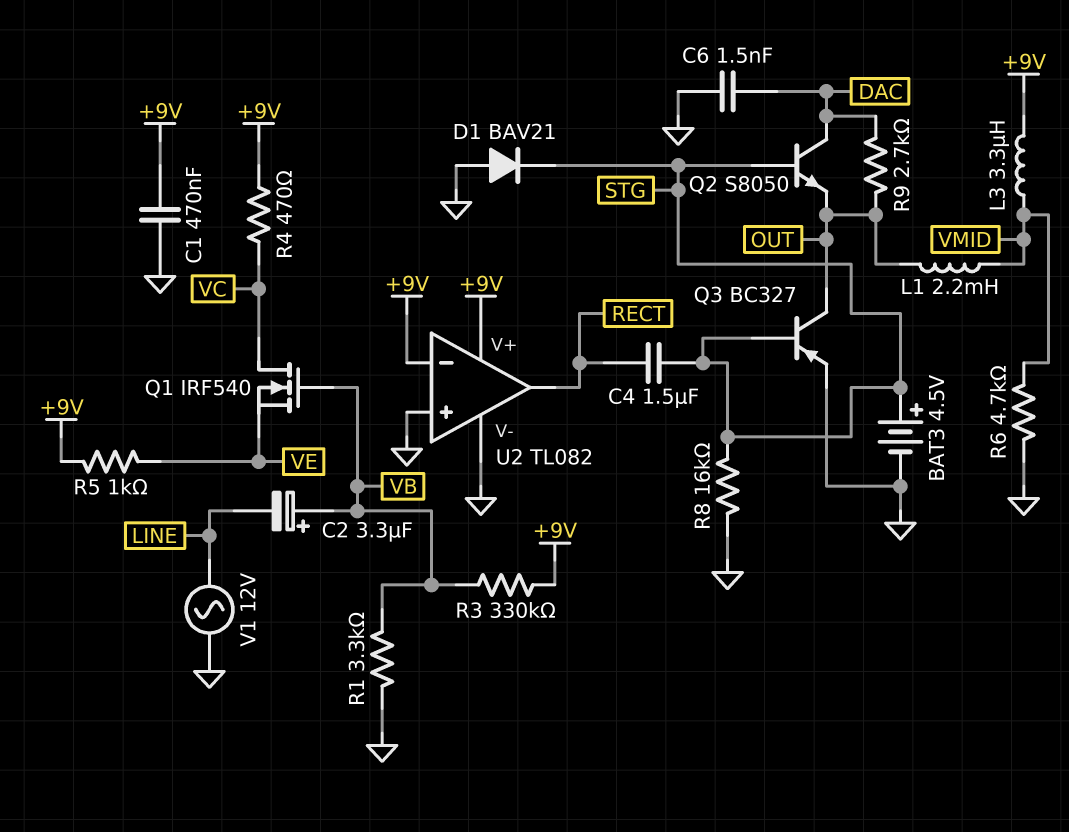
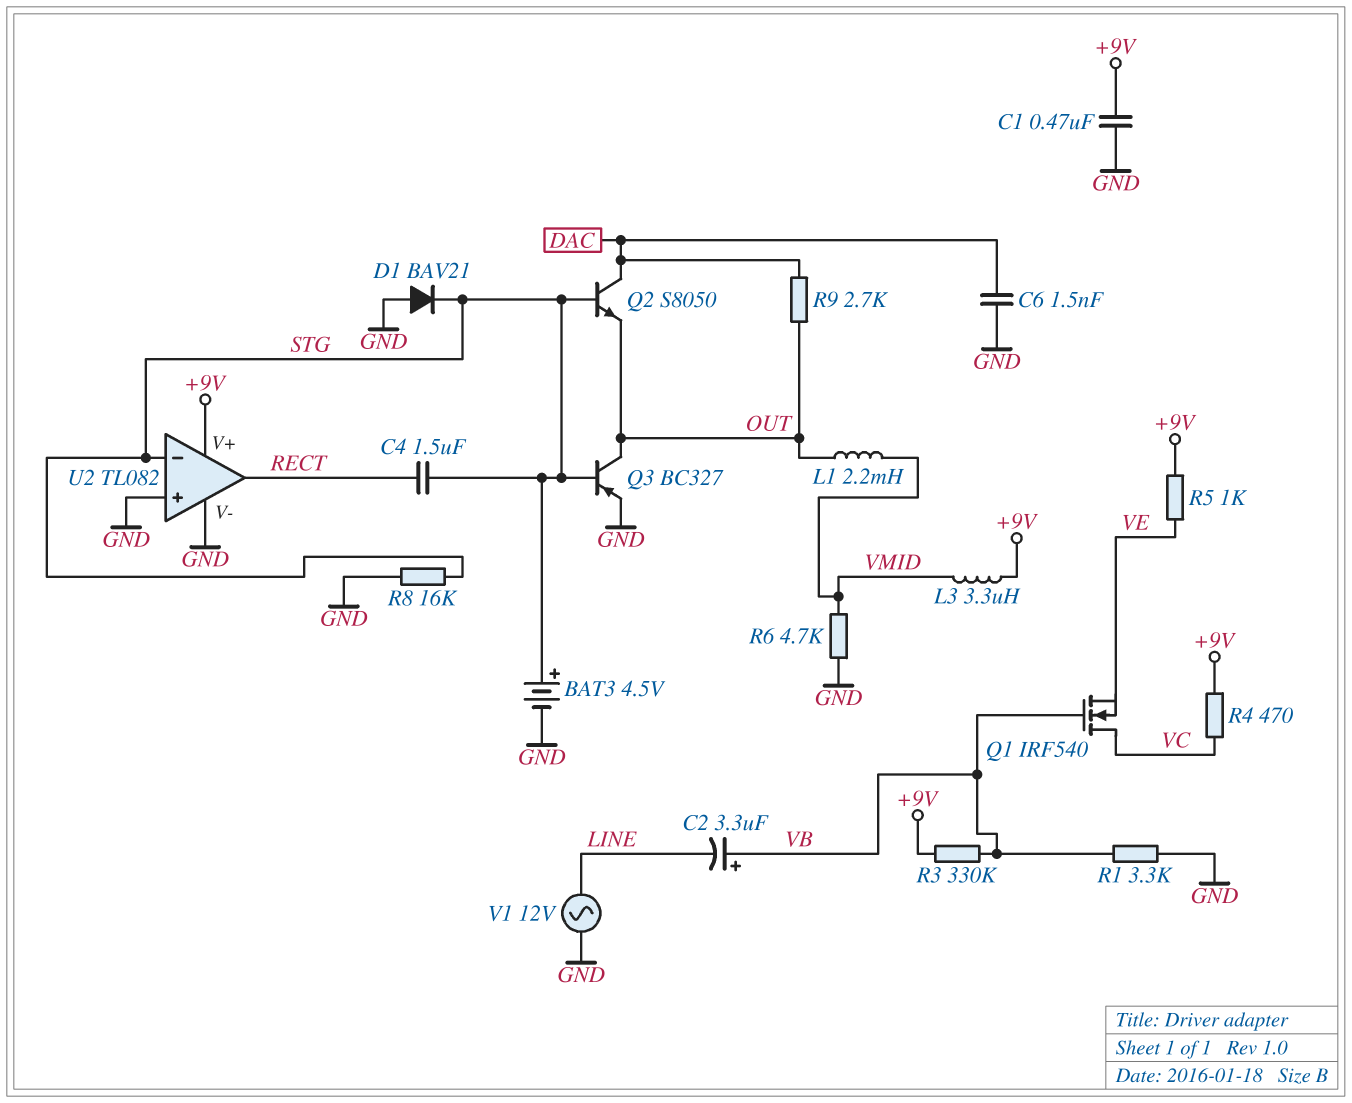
U2 pin in-: +9V -> STG

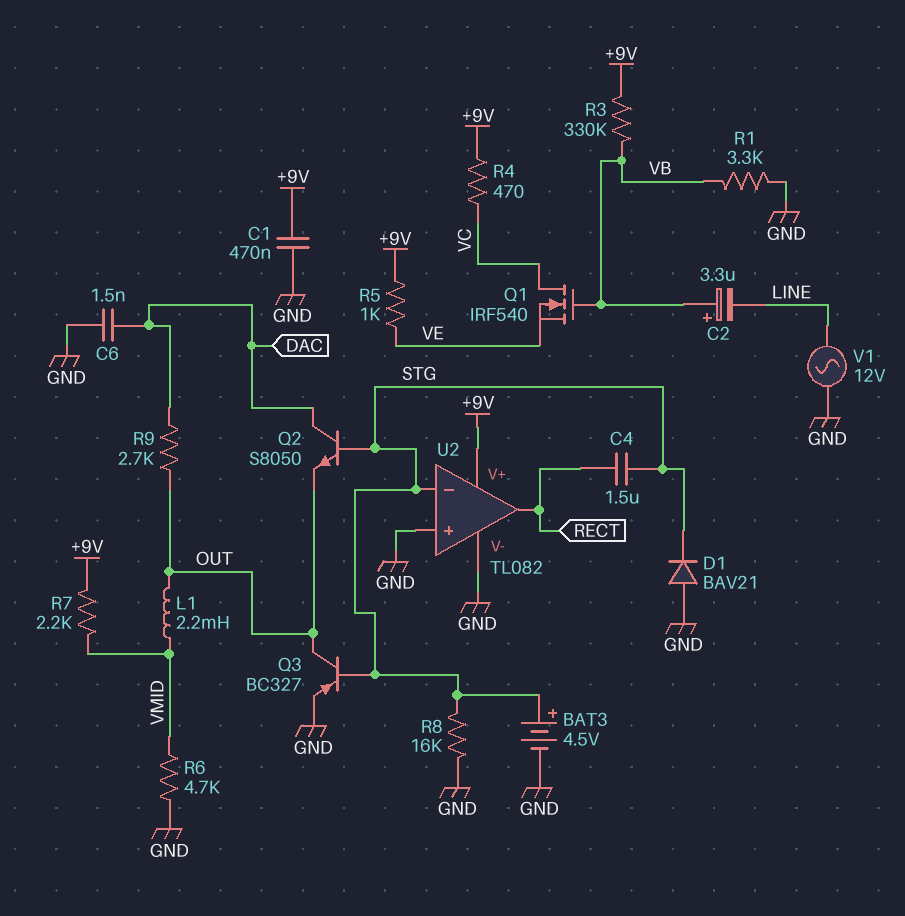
L3: 3.3uH (+9V, VMID) -> none
R7: none -> 2.2k (+9V, VMID)

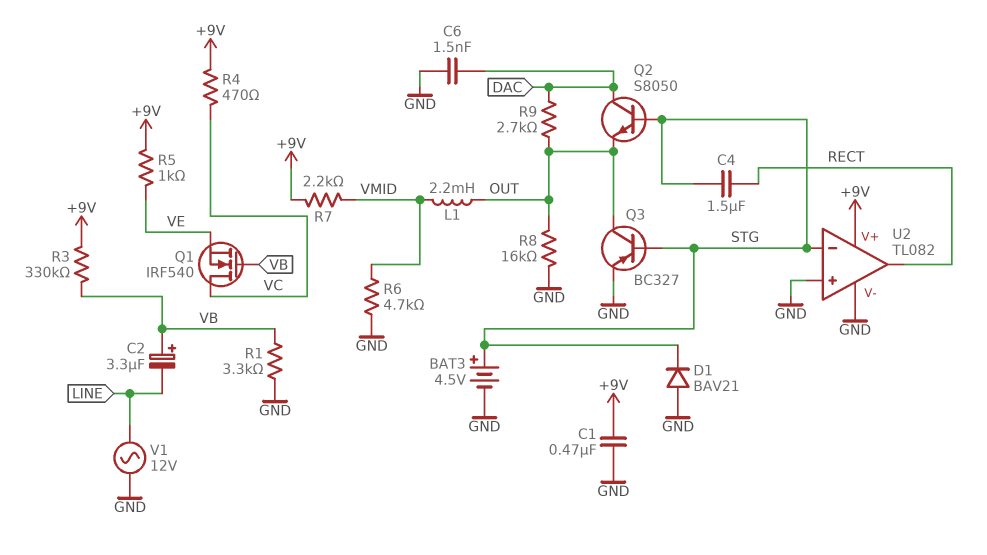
R8: 16k (GND, STG) -> 16k (GND, OUT)

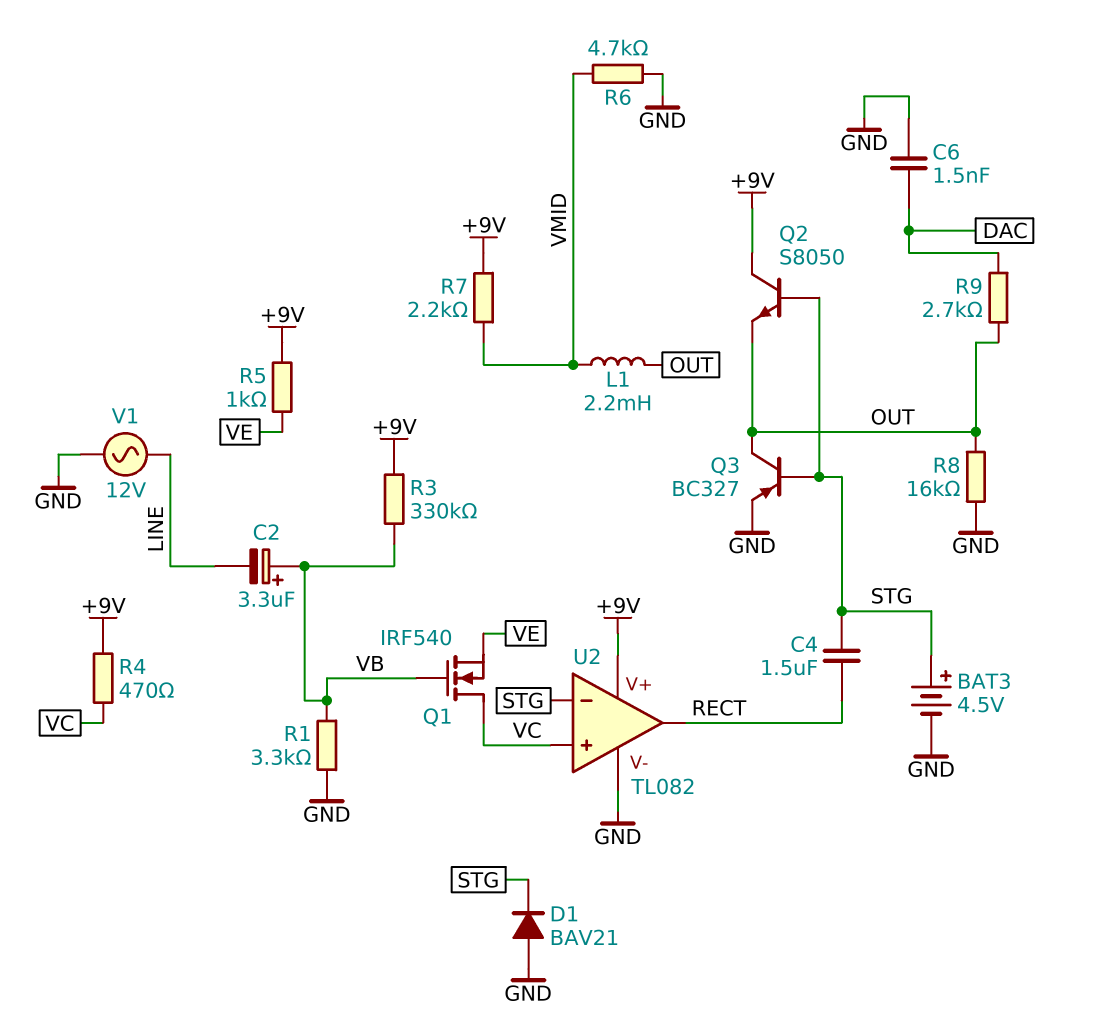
C1: 470nF (+9V, GND) -> none
Q2: NPN S8050 (B STG, C DAC, E OUT) -> NPN S8050 (B STG, C +9V, E OUT)
U2 pin in+: GND -> VC

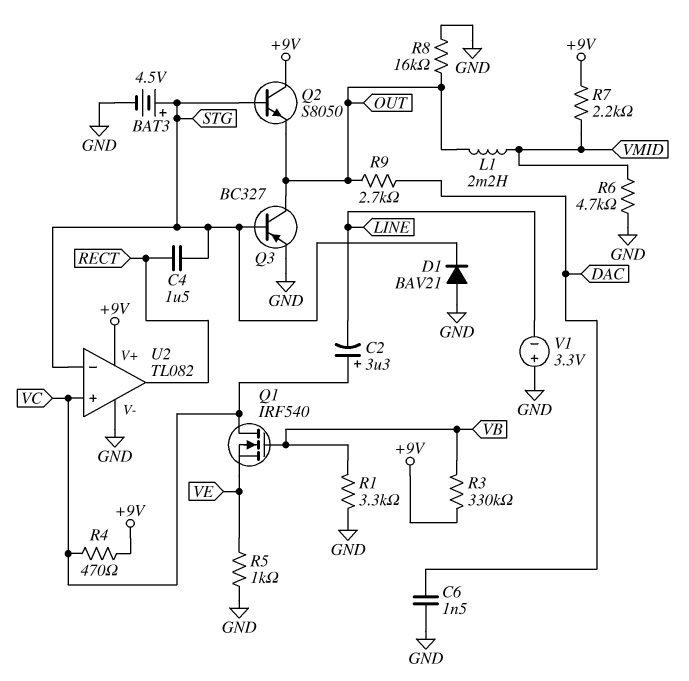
C2: 3.3uF (plus VB, minus LINE) -> 3.3uF (plus VC, minus LINE)
R5: 1k (+9V, VE) -> 1k (GND, VE)
V1: AC 12V (GND, LINE) -> 3.3V (plus GND, minus LINE)

